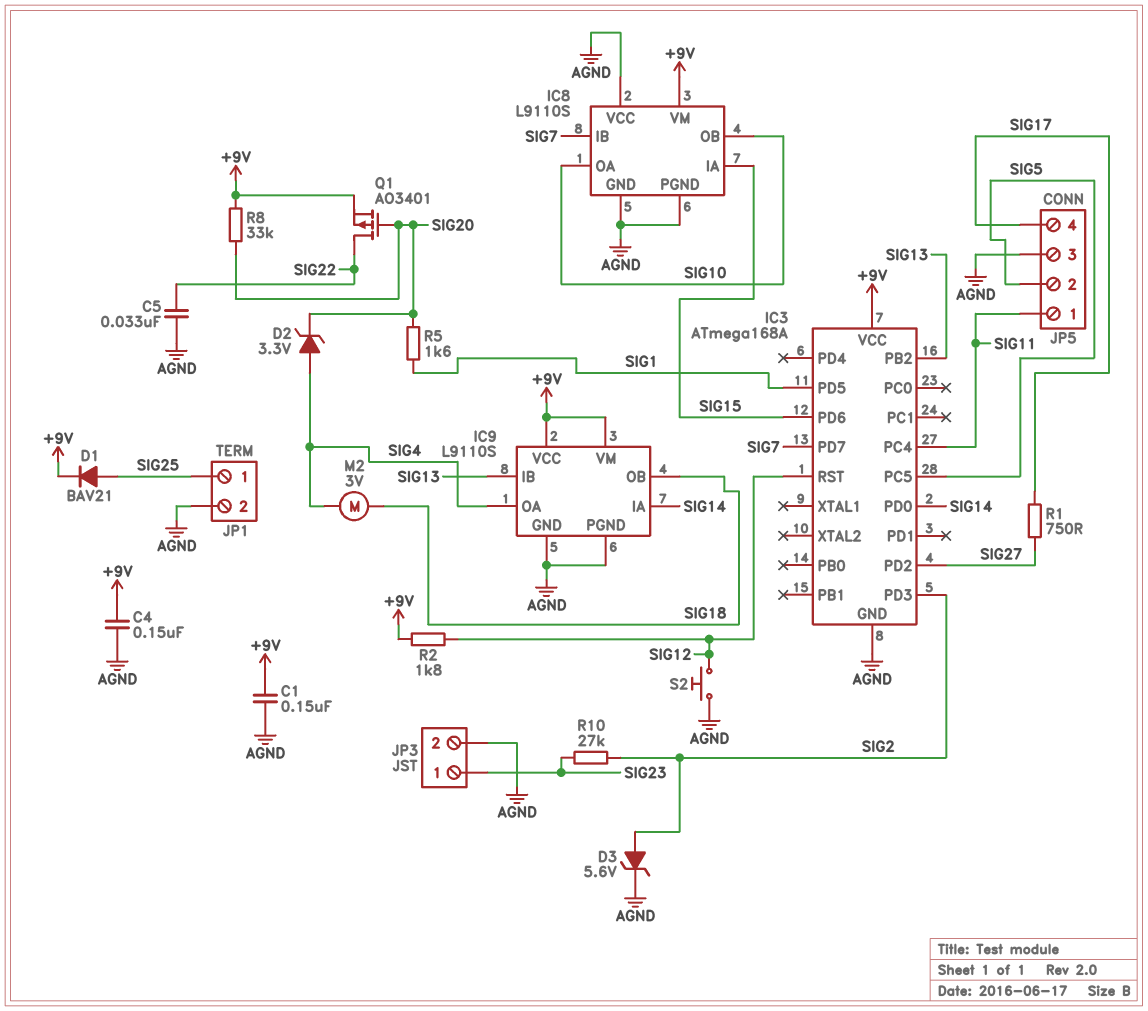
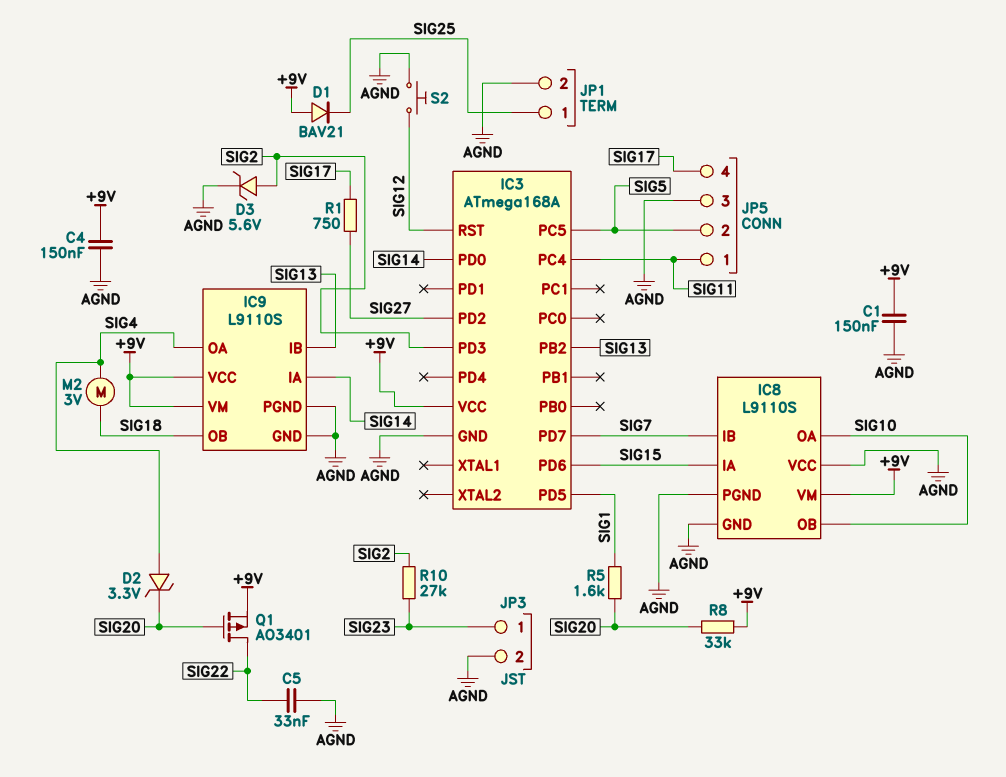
D1: diode BAV21 (A SIG25, K +9V) -> diode BAV21 (A +9V, K SIG25)
R2: 1.8k (+9V, SIG12) -> none

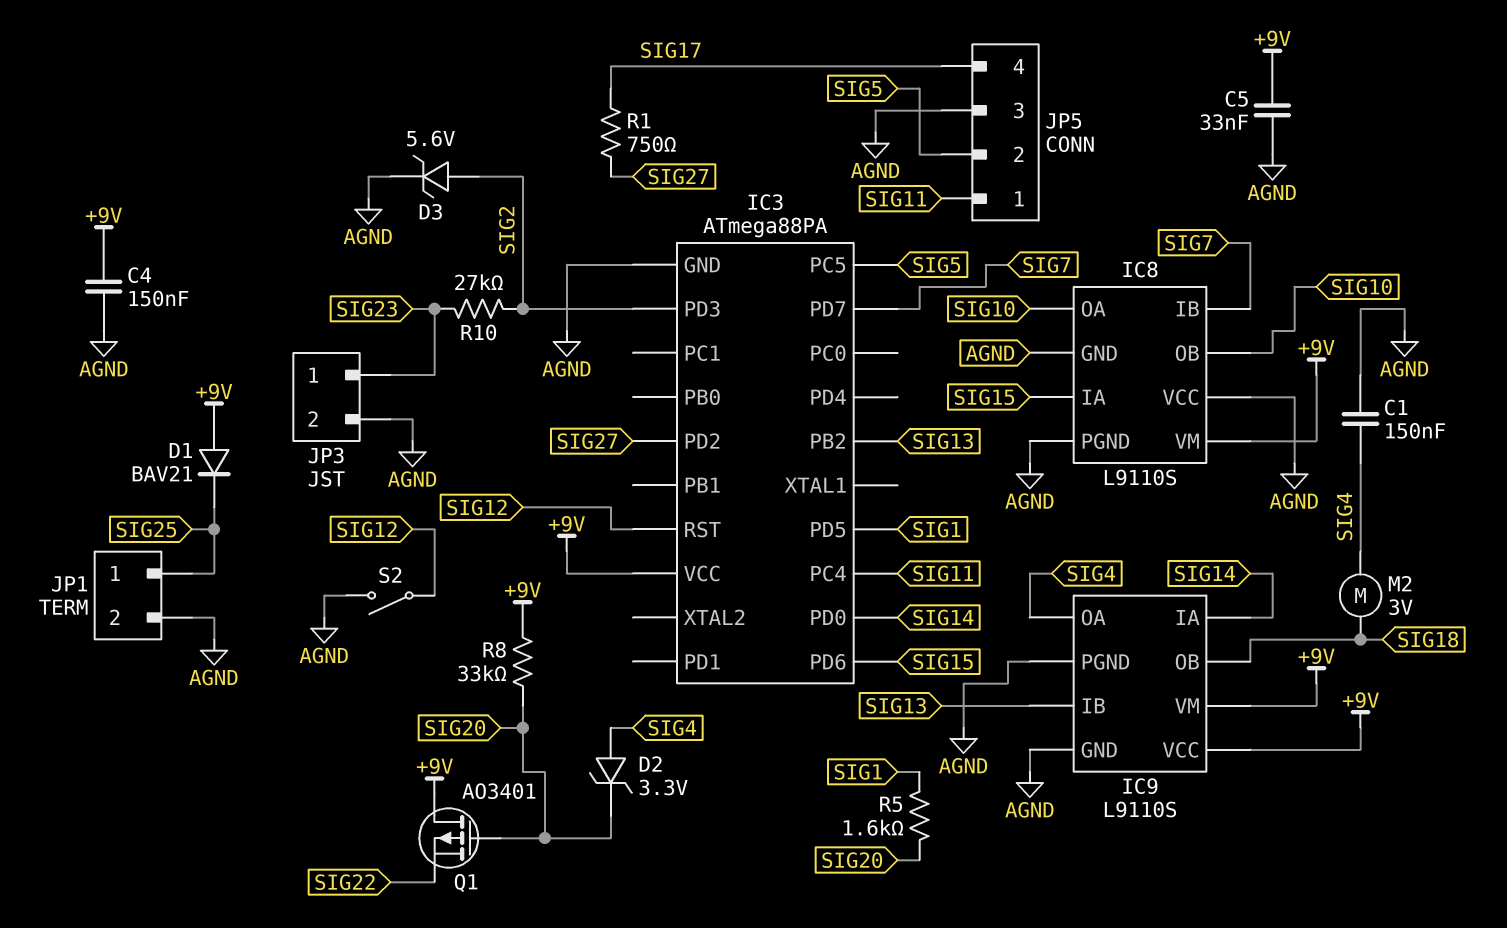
C1: 150nF (+9V, AGND) -> 150nF (AGND, SIG4)
C5: 33nF (AGND, SIG22) -> 33nF (+9V, AGND)
IC3: ATmega168A -> ATmega88PA
Q1: PMOS AO3401 (G SIG20, D SIG22, S +9V) -> PMOS AO3401 (G SIG20, D +9V, S SIG22)
S2: button (AGND, SIG12) -> switch (AGND, SIG12)

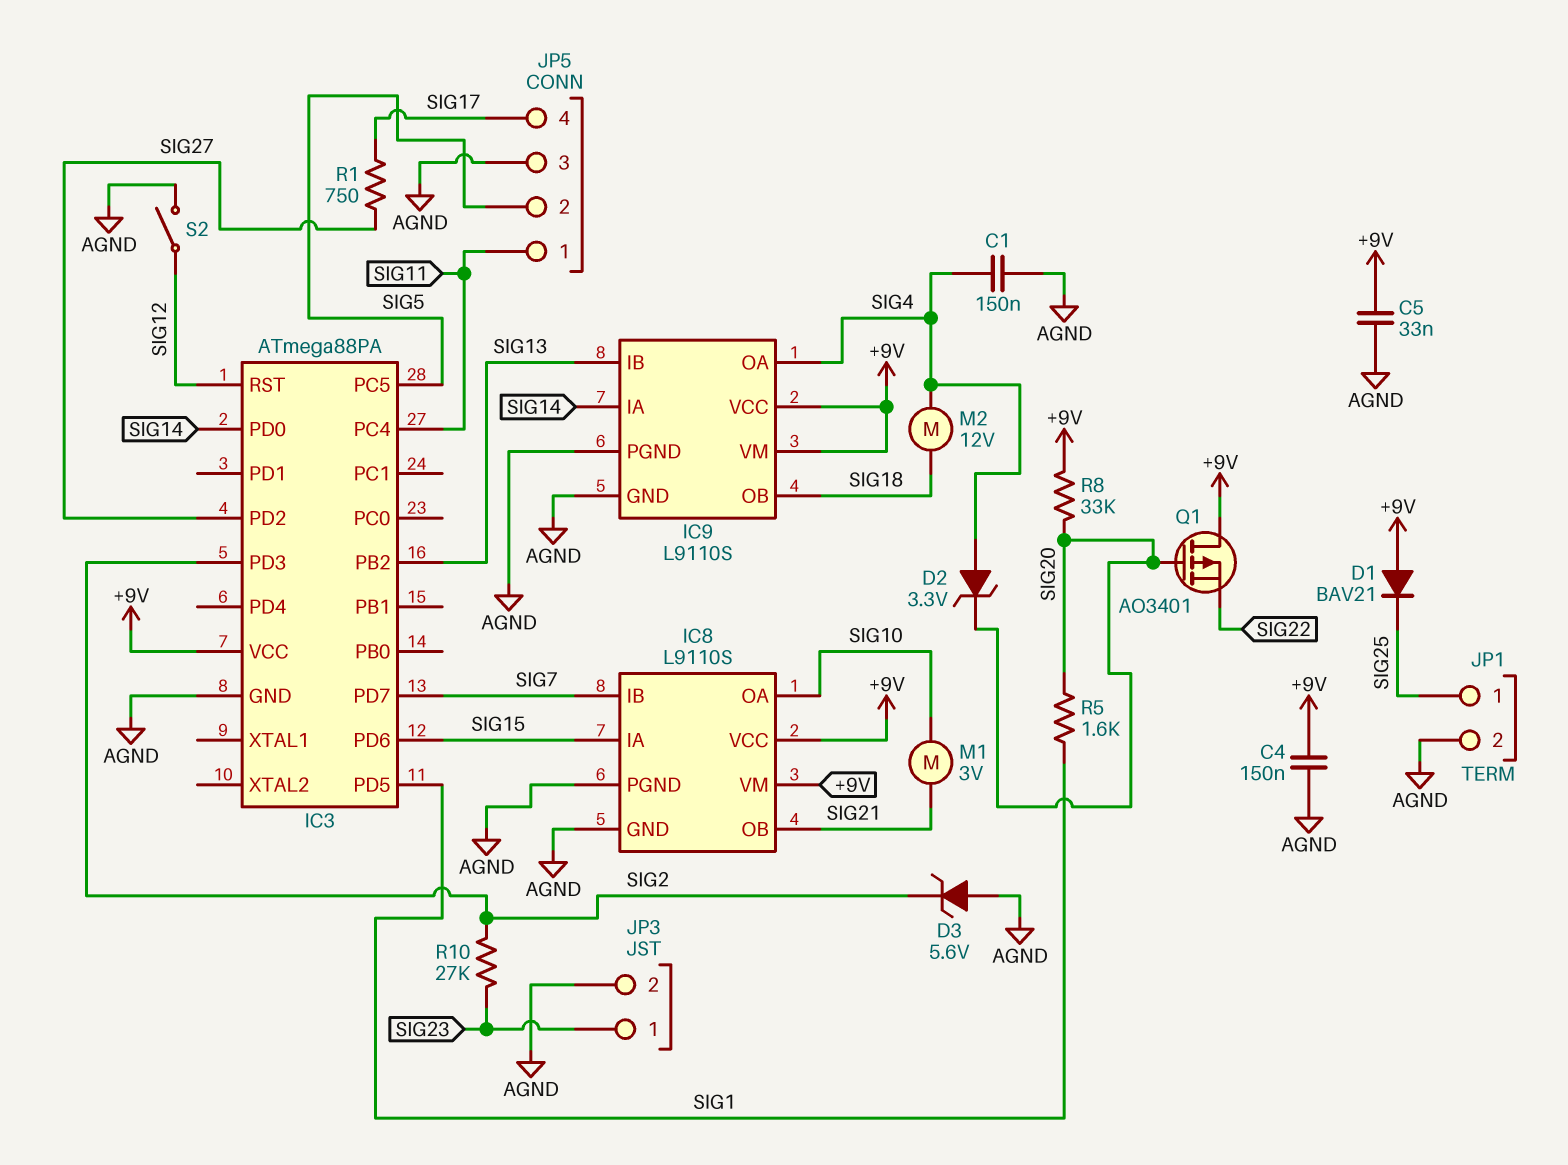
D3: zener 5.6V (A SIG2, K AGND) -> zener 5.6V (A AGND, K SIG2)
IC8 pin OB: SIG10 -> SIG21
IC8 pin VCC: AGND -> +9V
M1: none -> motor 3V (SIG10, SIG21)
M2: motor 3V (SIG4, SIG18) -> motor 12V (SIG4, SIG18)

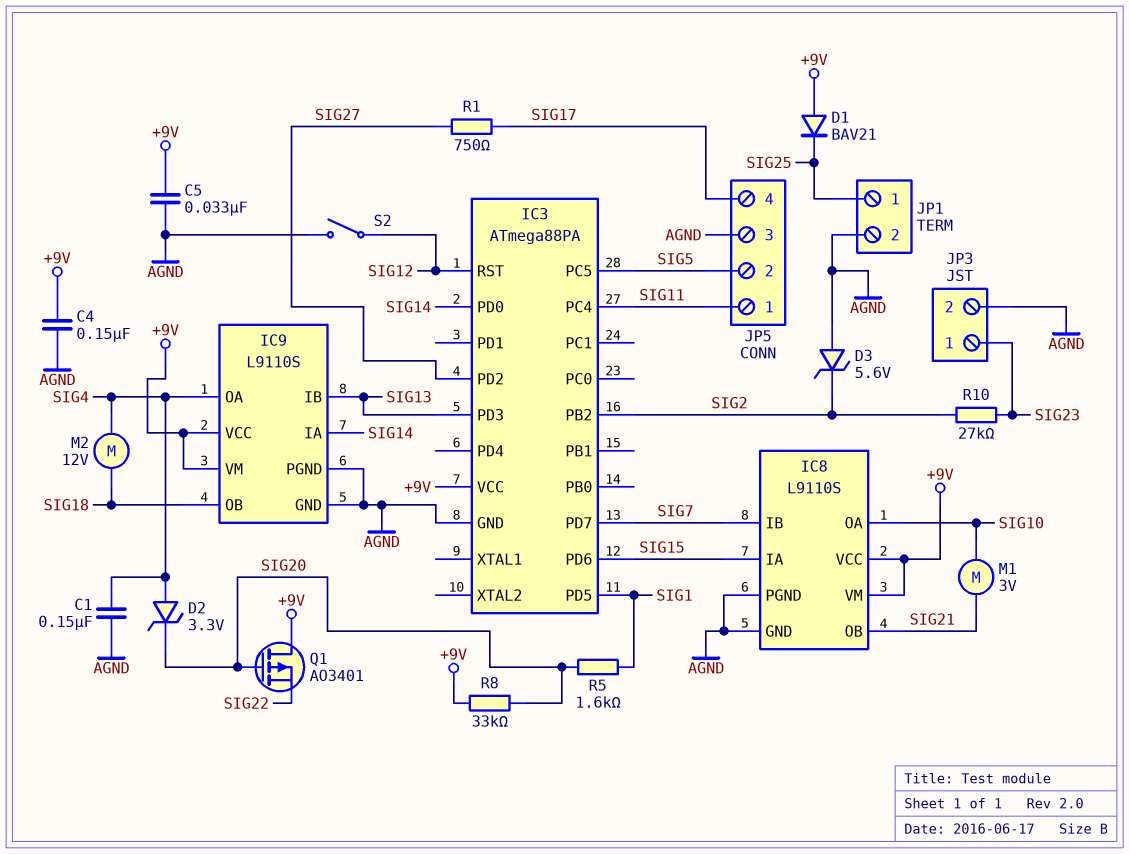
IC3 pin PB2: SIG13 -> SIG2
IC3 pin PD3: SIG2 -> SIG13

